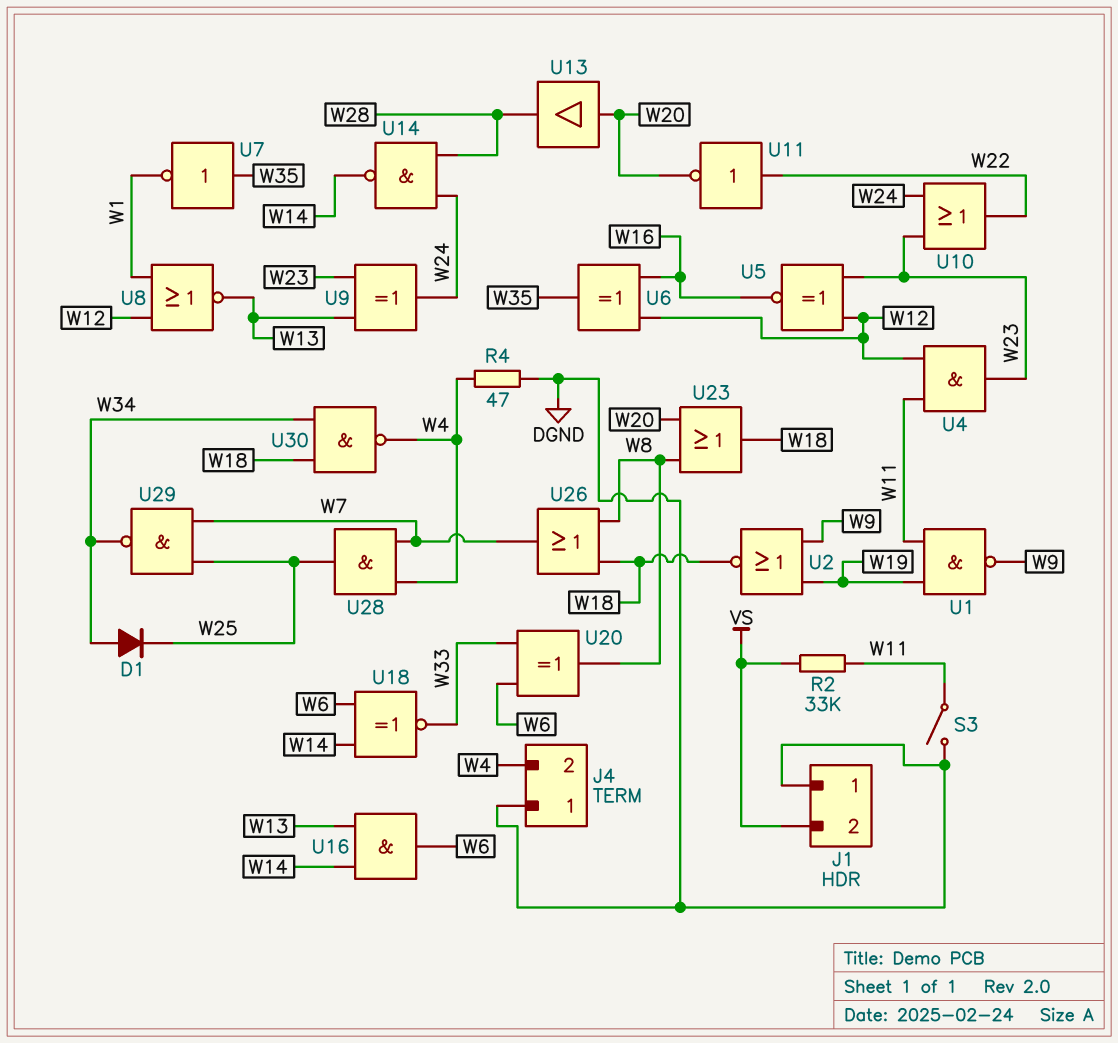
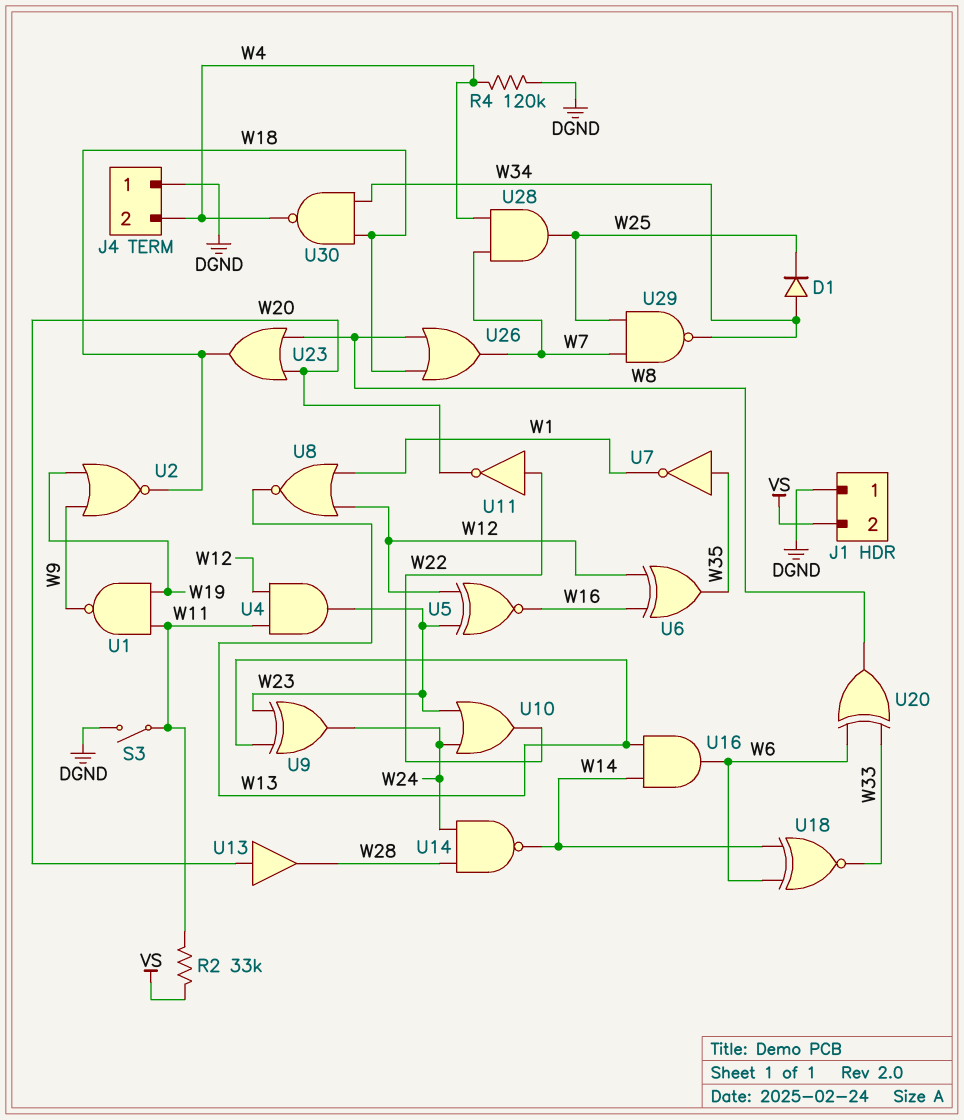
R4: 47 (DGND, W4) -> 120k (DGND, W4)

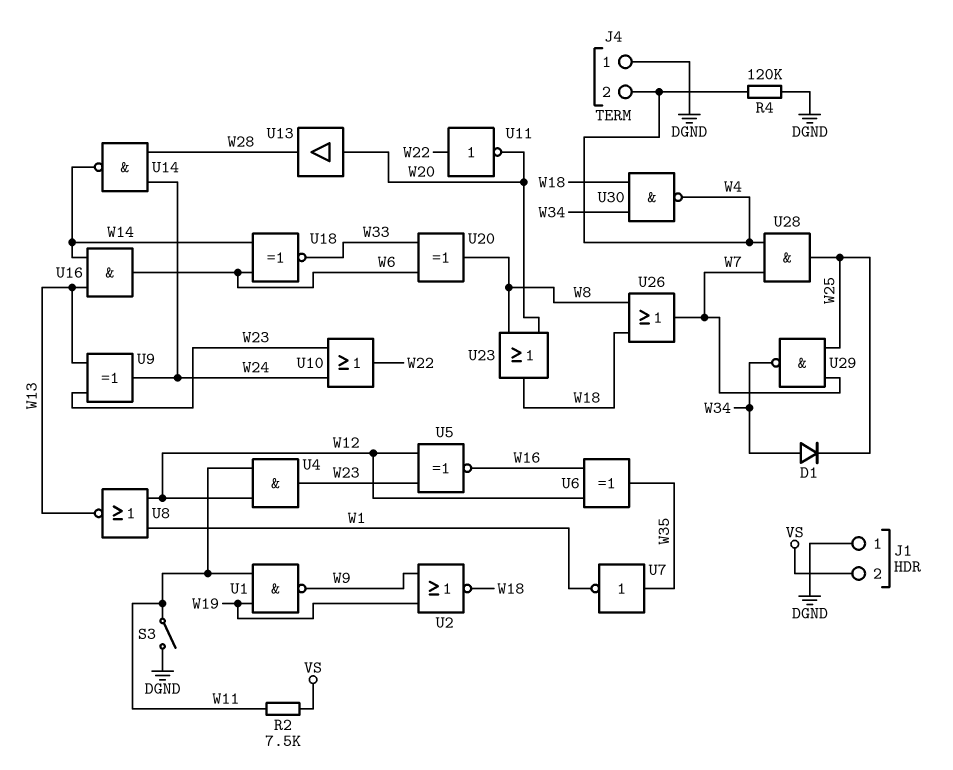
R2: 33k (VS, W11) -> 7.5k (VS, W11)

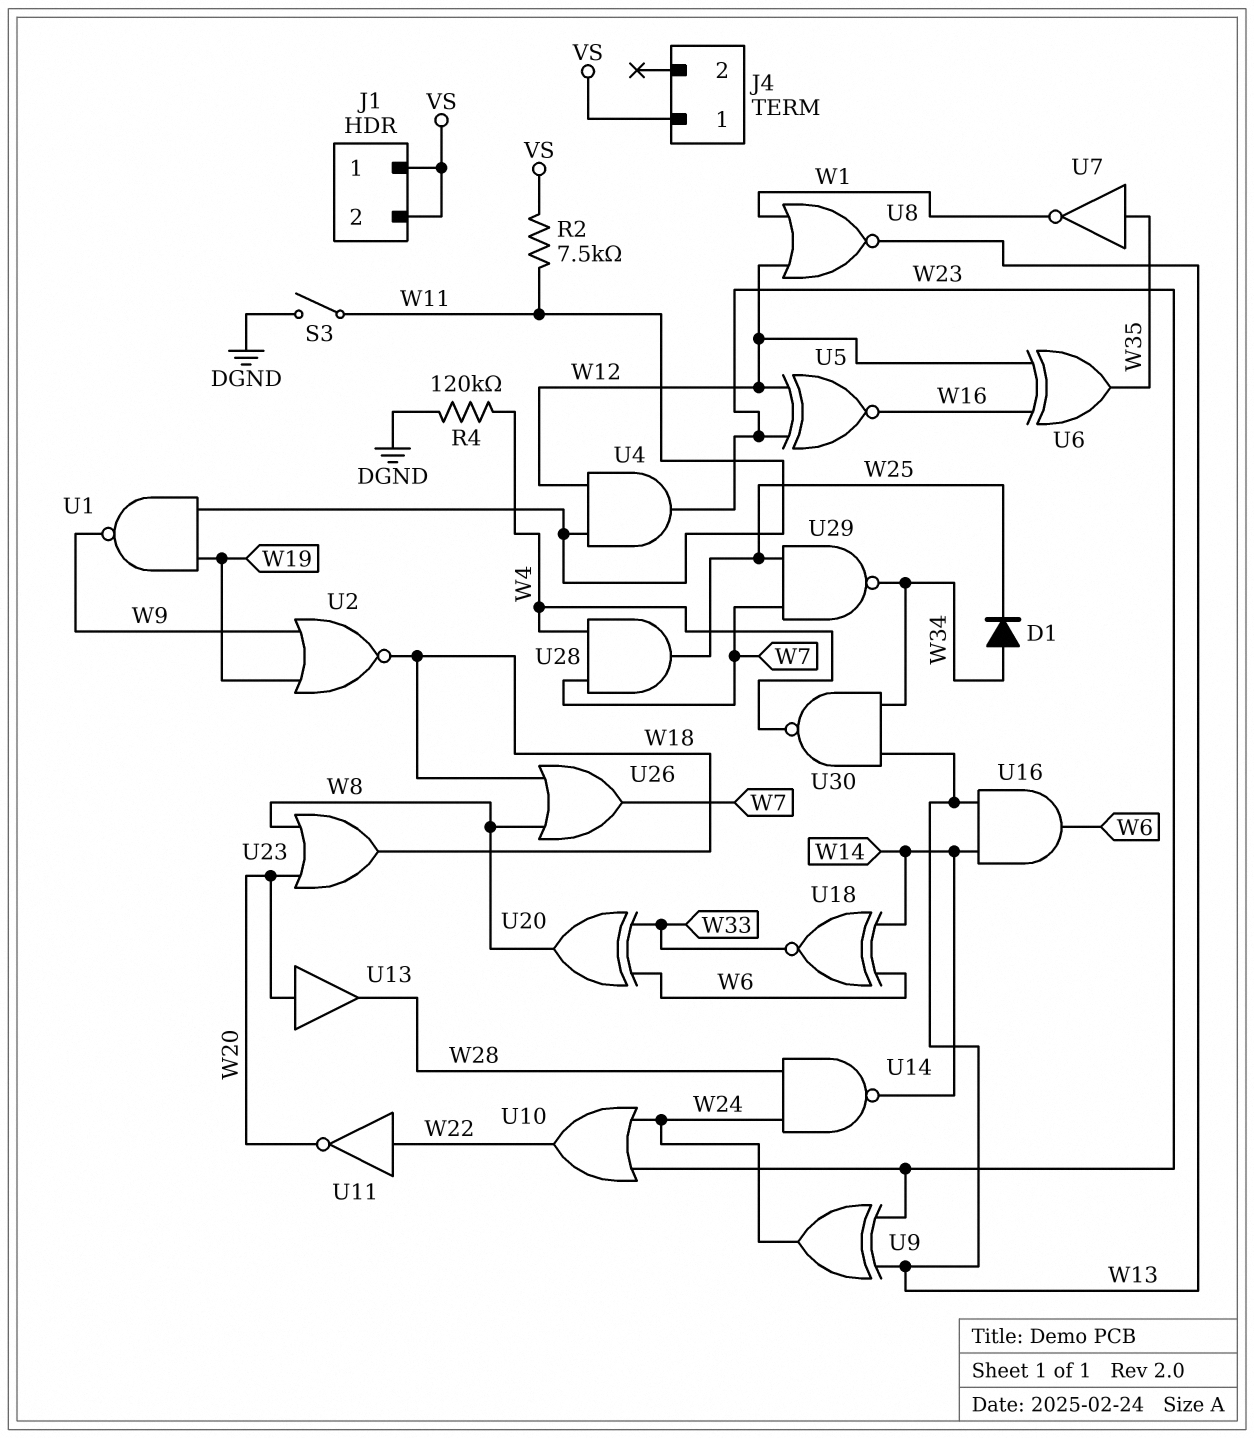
J1 pin 1: DGND -> VS
J4 pin 1: DGND -> VS
J4 pin 2: W4 -> none
U30: NAND (in W18, in W34, out W4) -> NAND (in W13, in W34, out W4)

